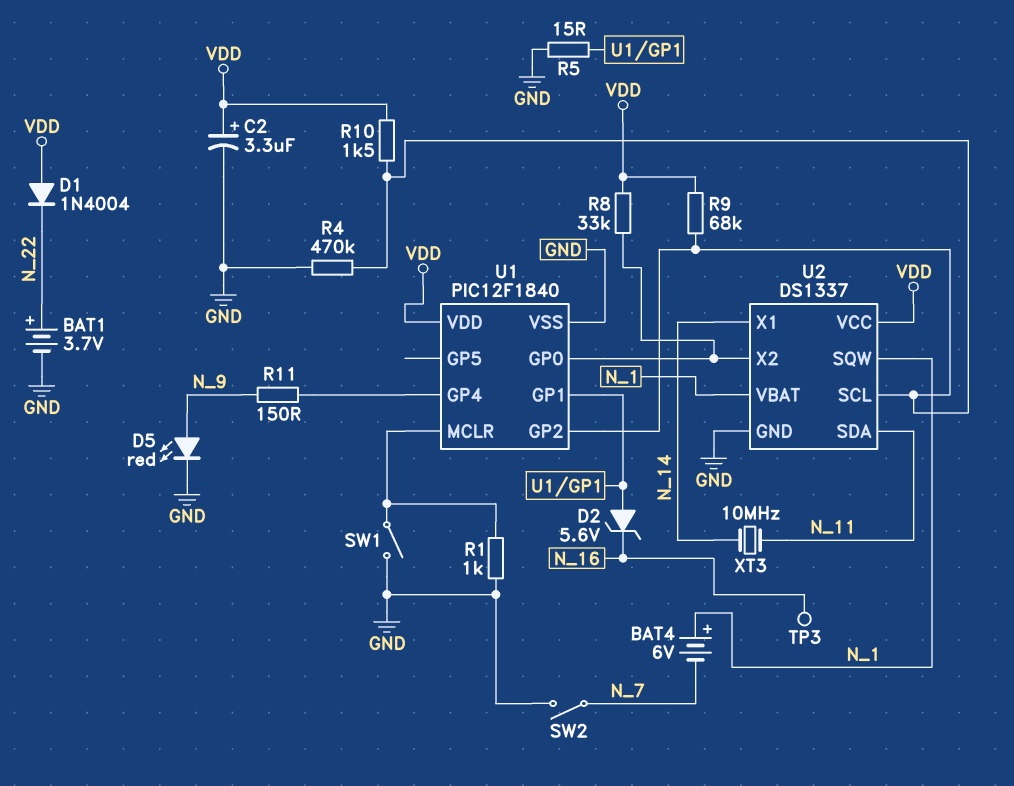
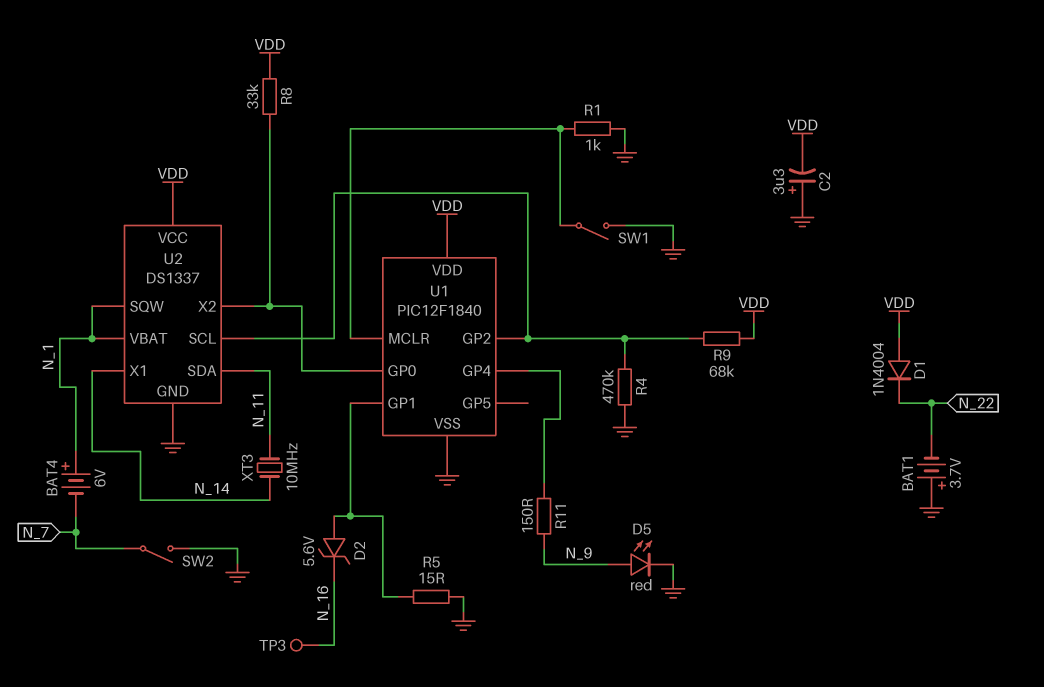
BAT1: 3.7V (plus N_22, minus GND) -> 3.7V (plus GND, minus N_22)
C2: 3.3uF (plus VDD, minus GND) -> 3.3uF (plus GND, minus VDD)
R10: 1.5k (U1/GP2, VDD) -> none

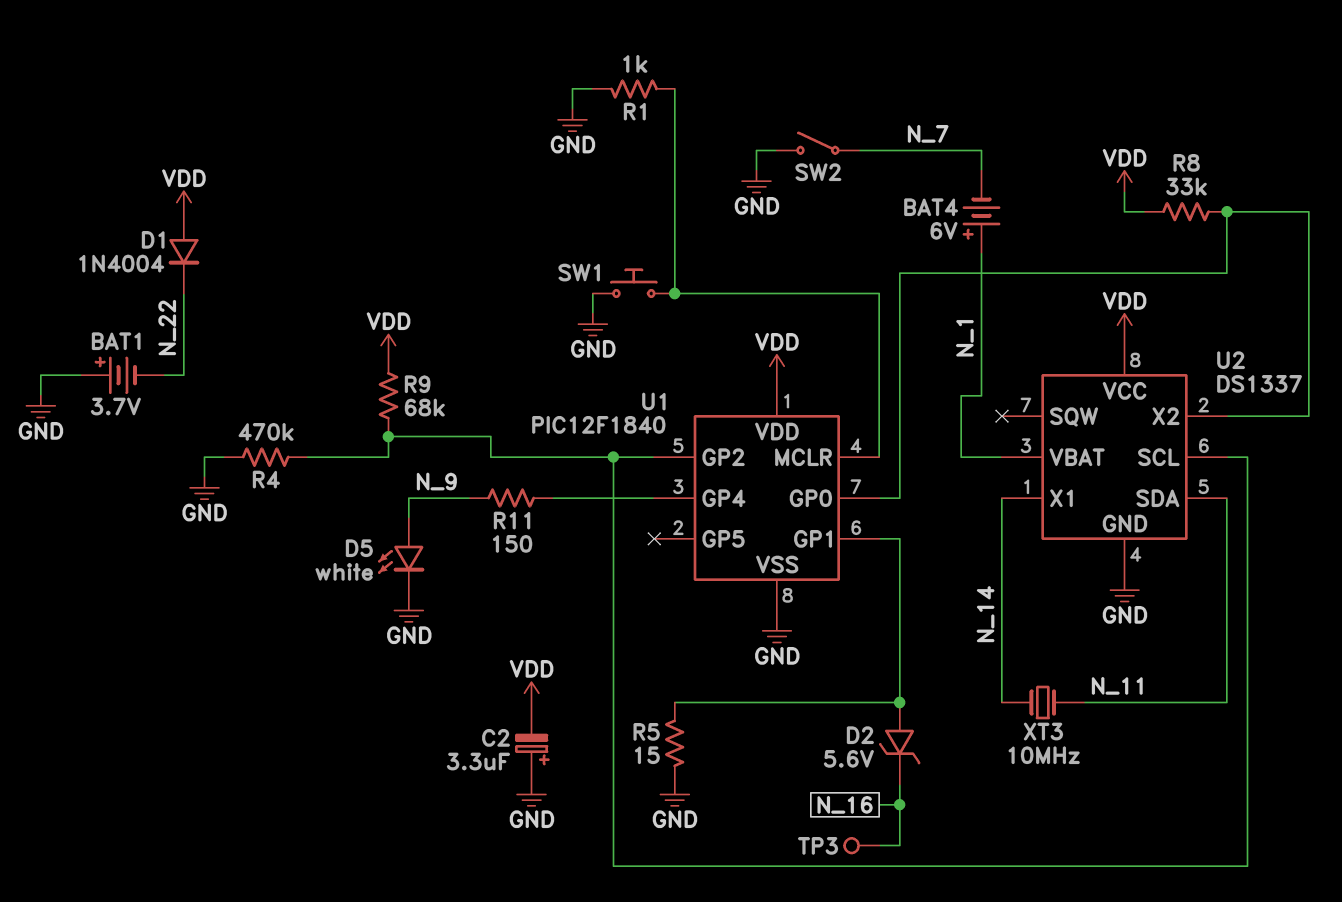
D5: LED red (A N_9, K GND) -> LED white (A N_9, K GND)
SW1: switch (GND, U1/MCLR) -> button (GND, U1/MCLR)
U2 pin SQW: N_1 -> none

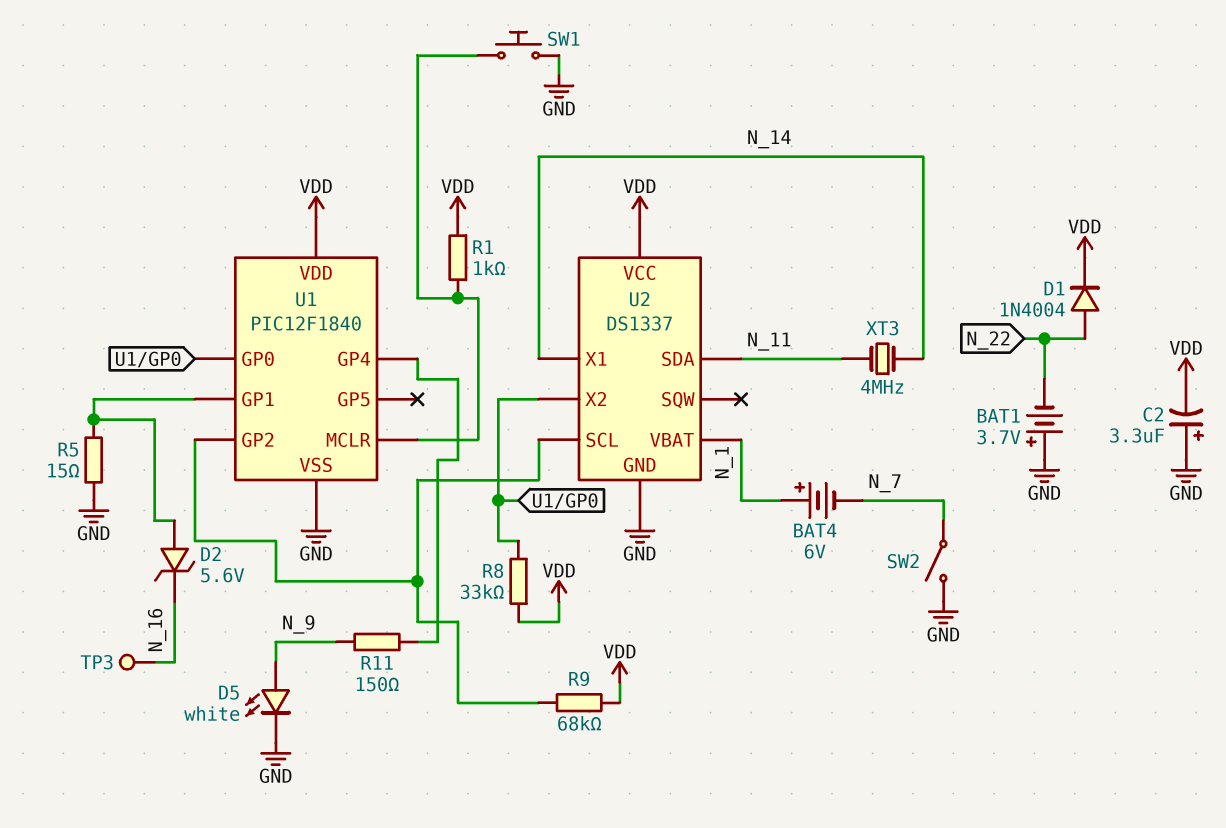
D1: diode 1N4004 (A VDD, K N_22) -> diode 1N4004 (A N_22, K VDD)
R1: 1k (GND, U1/MCLR) -> 1k (U1/MCLR, VDD)
R4: 470k (GND, U1/GP2) -> none
XT3: 10MHz (N_11, N_14) -> 4MHz (N_11, N_14)

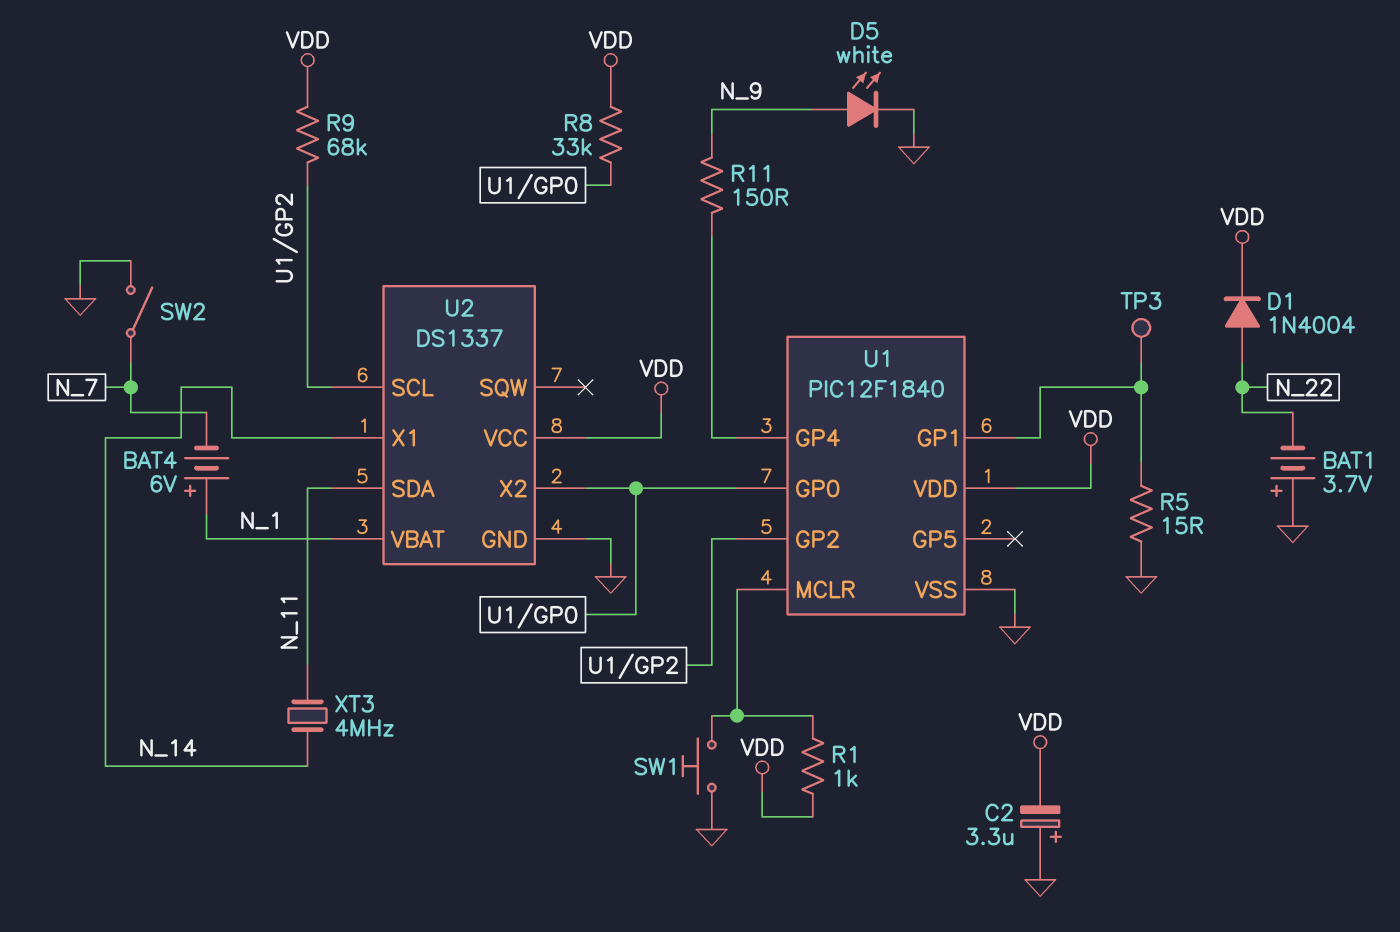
D2: zener 5.6V (A U1/GP1, K N_16) -> none
TP3: test point (N_16) -> test point (U1/GP1)

